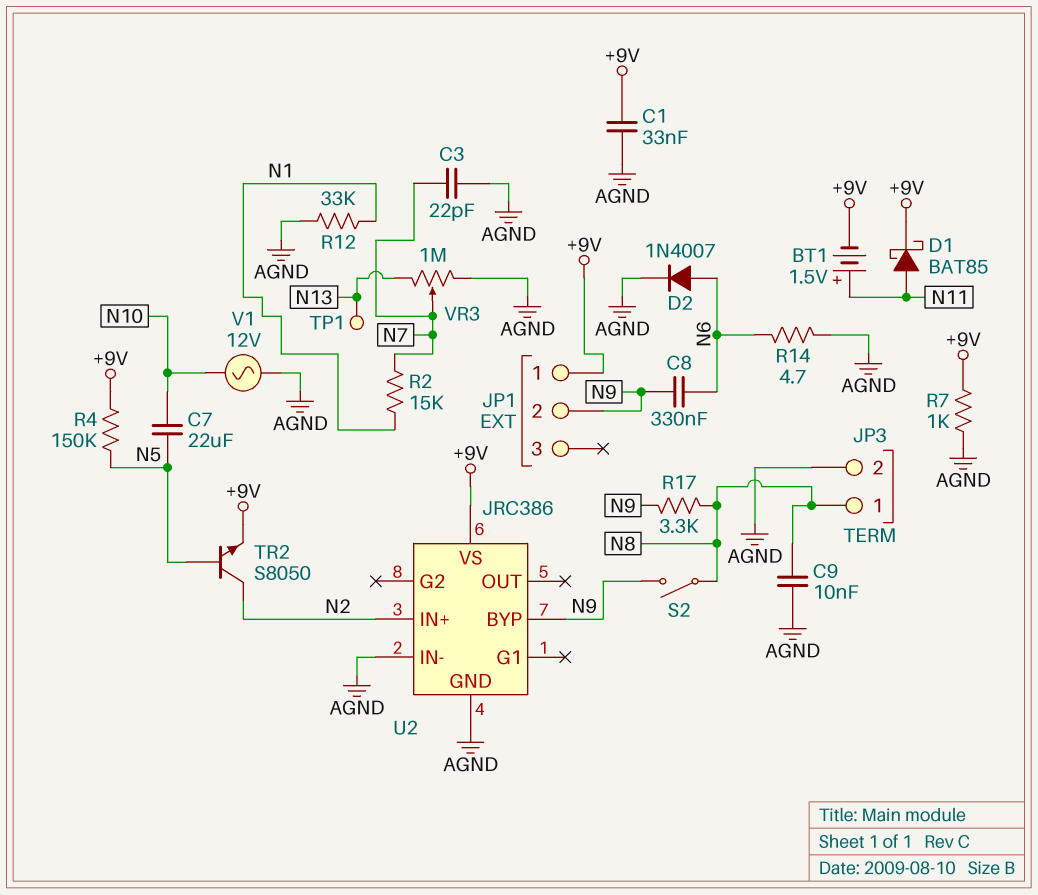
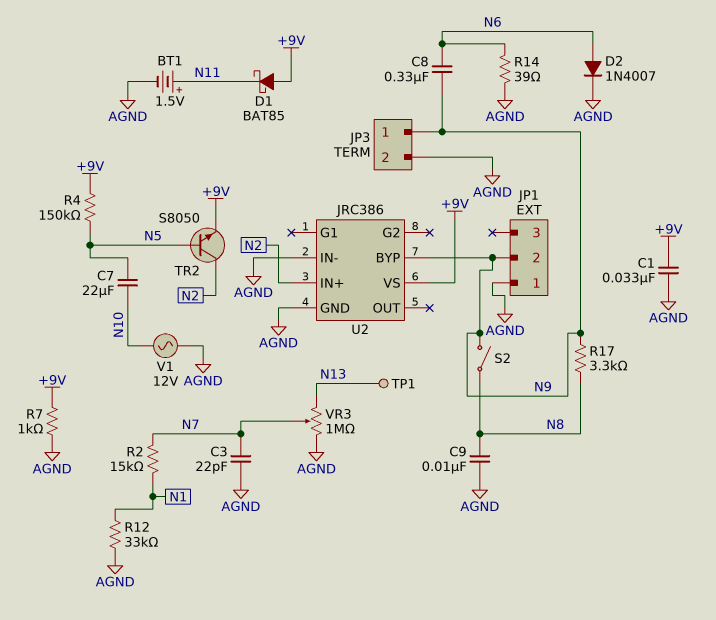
BT1: 1.5V (plus N11, minus +9V) -> 1.5V (plus N11, minus AGND)
D1: schottky BAT85 (A N11, K +9V) -> schottky BAT85 (A +9V, K N11)
JP1 pin 1: +9V -> AGND
JP3 pin 1: N8 -> N9
R14: 4.7 (AGND, N6) -> 39 (AGND, N6)

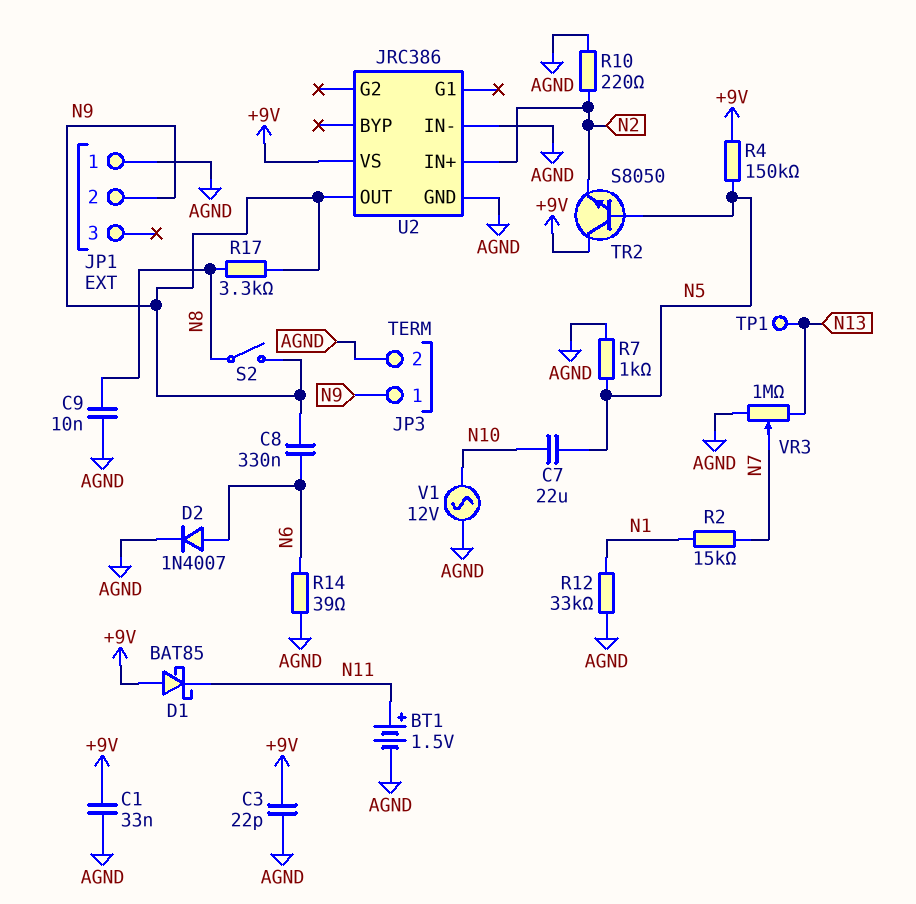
C3: 22pF (AGND, N7) -> 22pF (+9V, AGND)
R7: 1k (+9V, AGND) -> 1k (AGND, N5)
R10: none -> 220 (AGND, N2)
TR2: NPN S8050 (B N5, C N2, E +9V) -> NPN S8050 (B N5, C +9V, E N2)
U2 pin BYP: N9 -> none
U2 pin OUT: none -> N9

